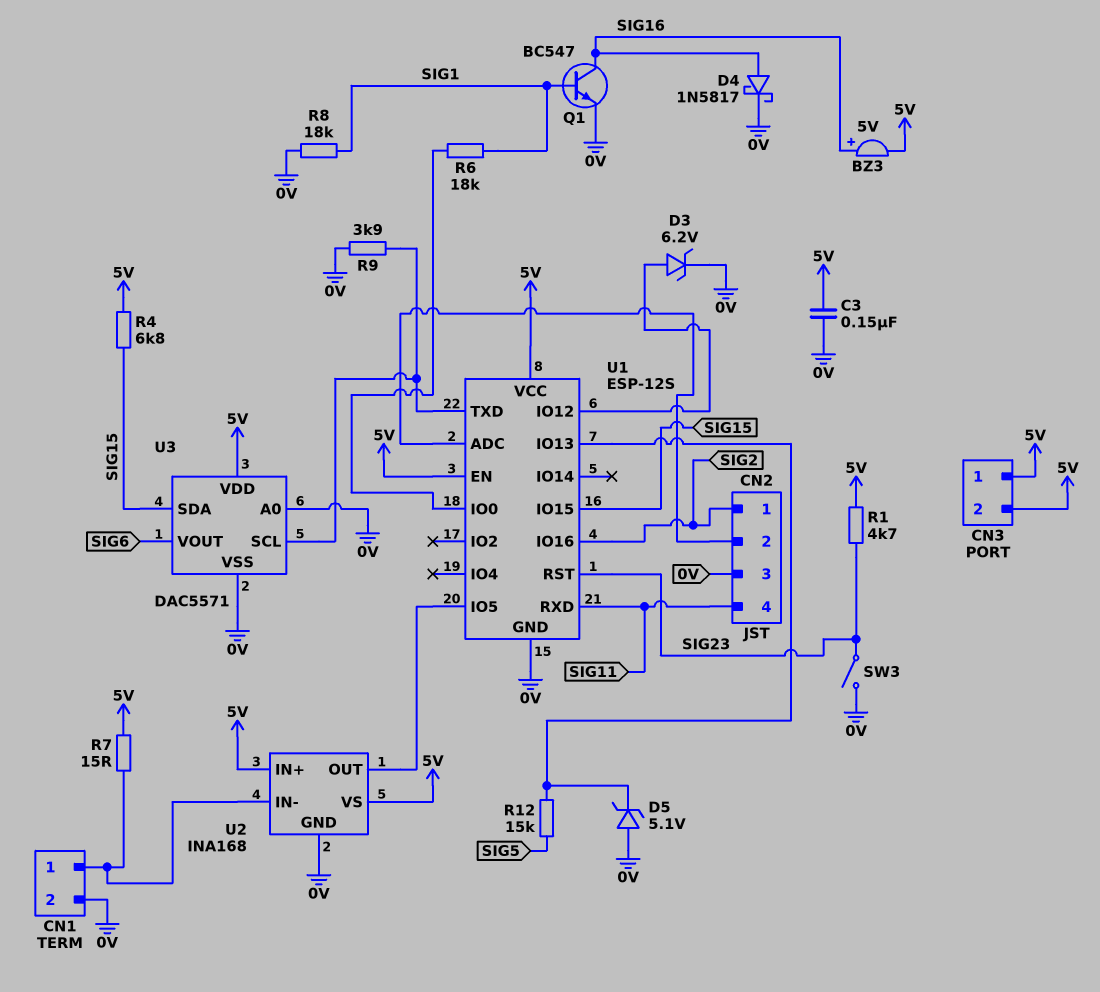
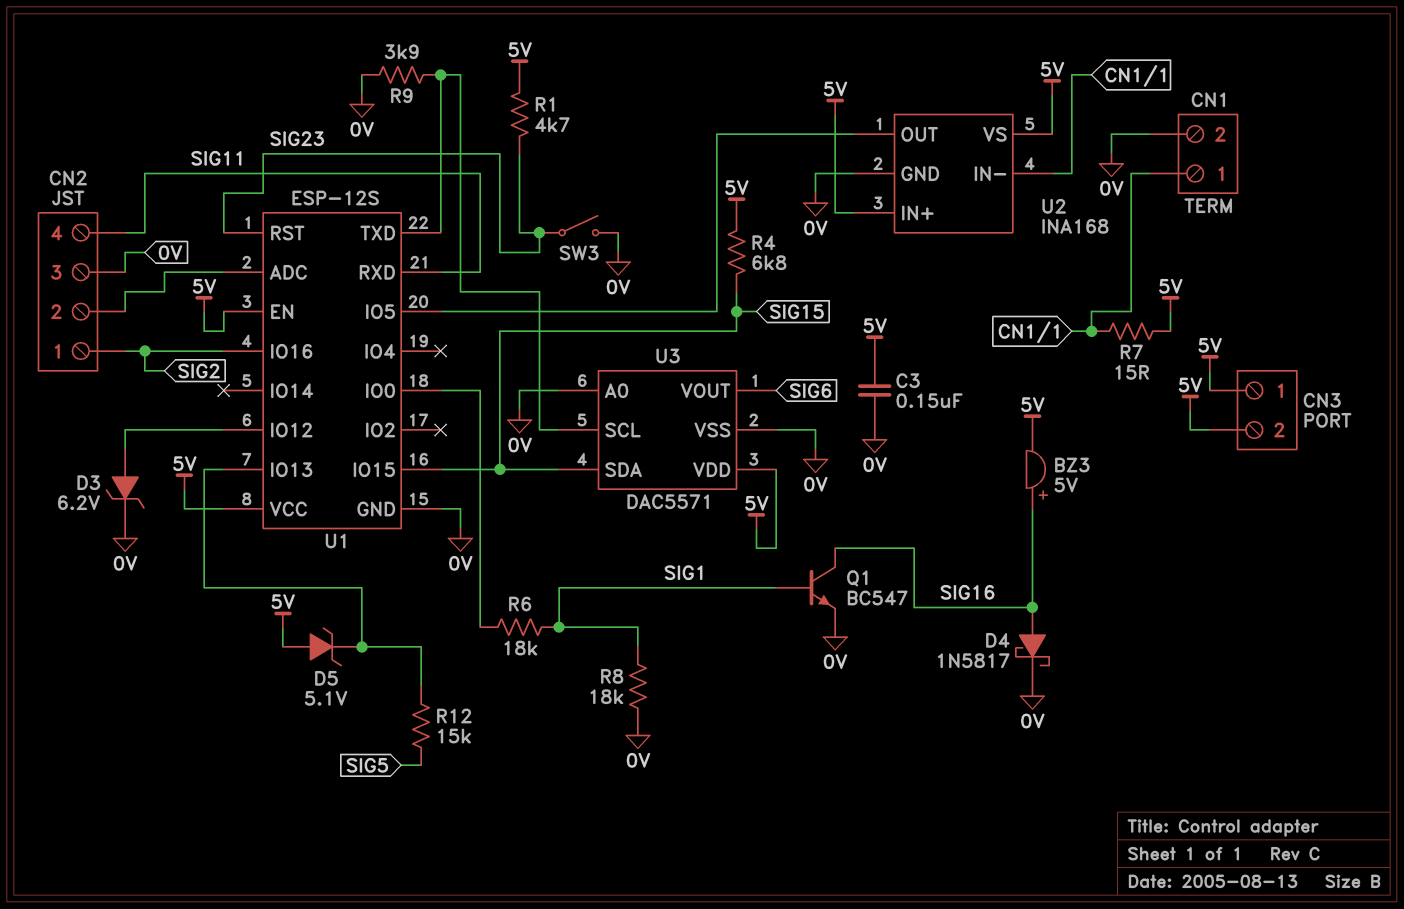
D5: zener 5.1V (A 0V, K U1/IO13) -> zener 5.1V (A 5V, K U1/IO13)

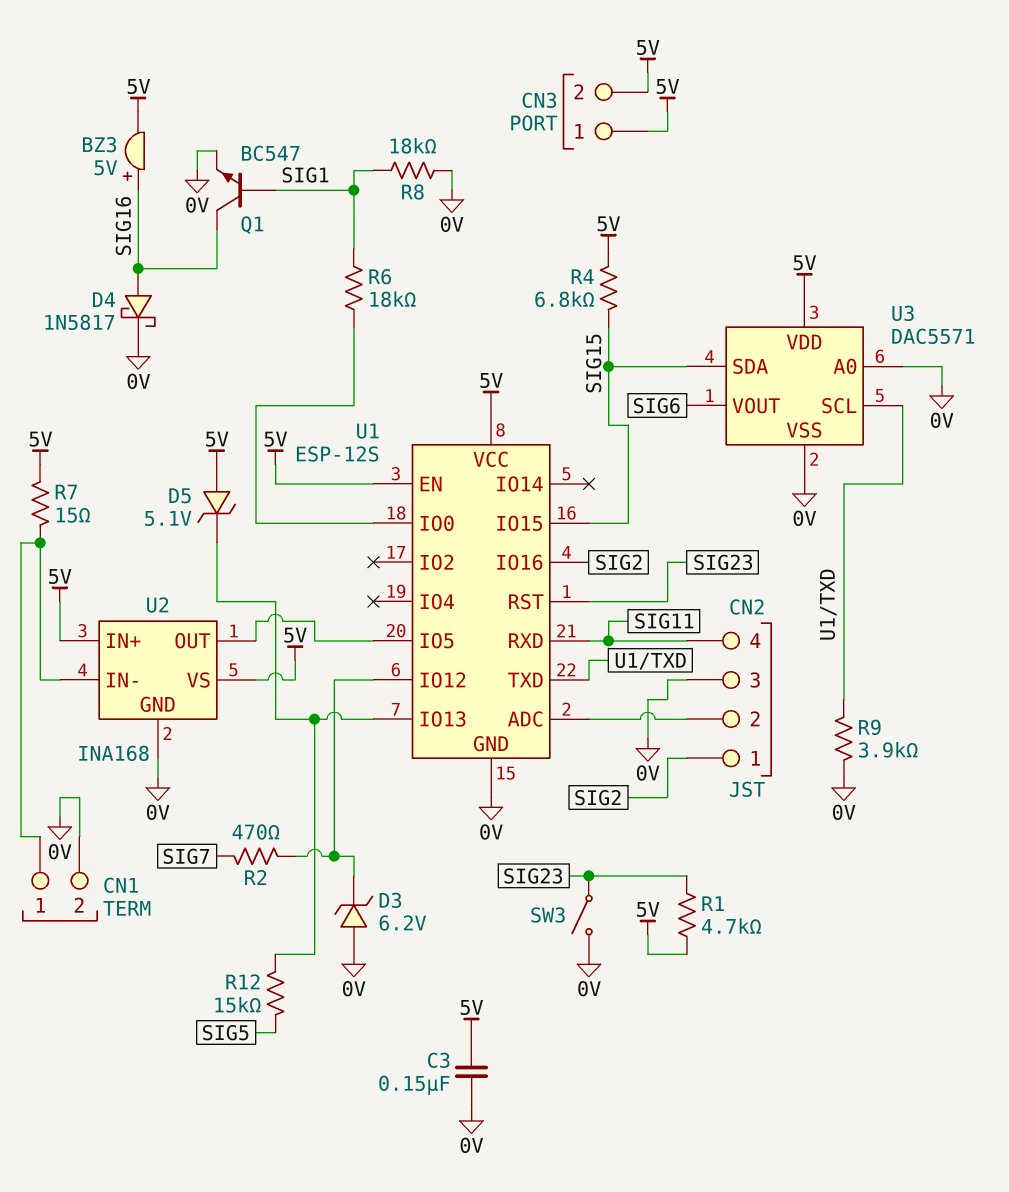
D3: zener 6.2V (A U1/IO12, K 0V) -> zener 6.2V (A 0V, K U1/IO12)
R2: none -> 470 (SIG7, U1/IO12)

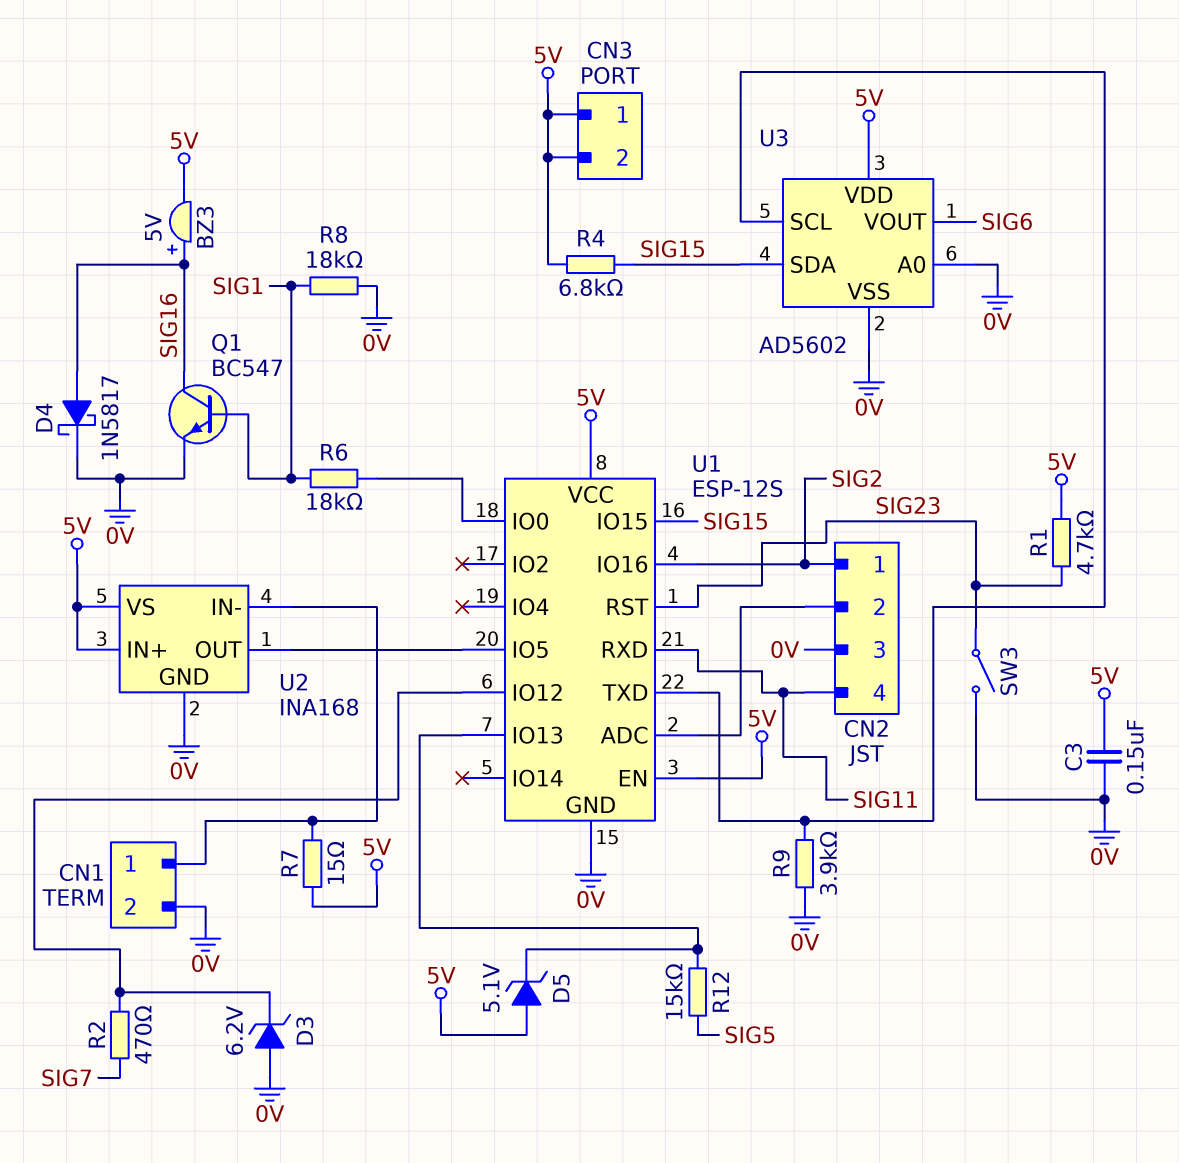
U3: DAC5571 -> AD5602

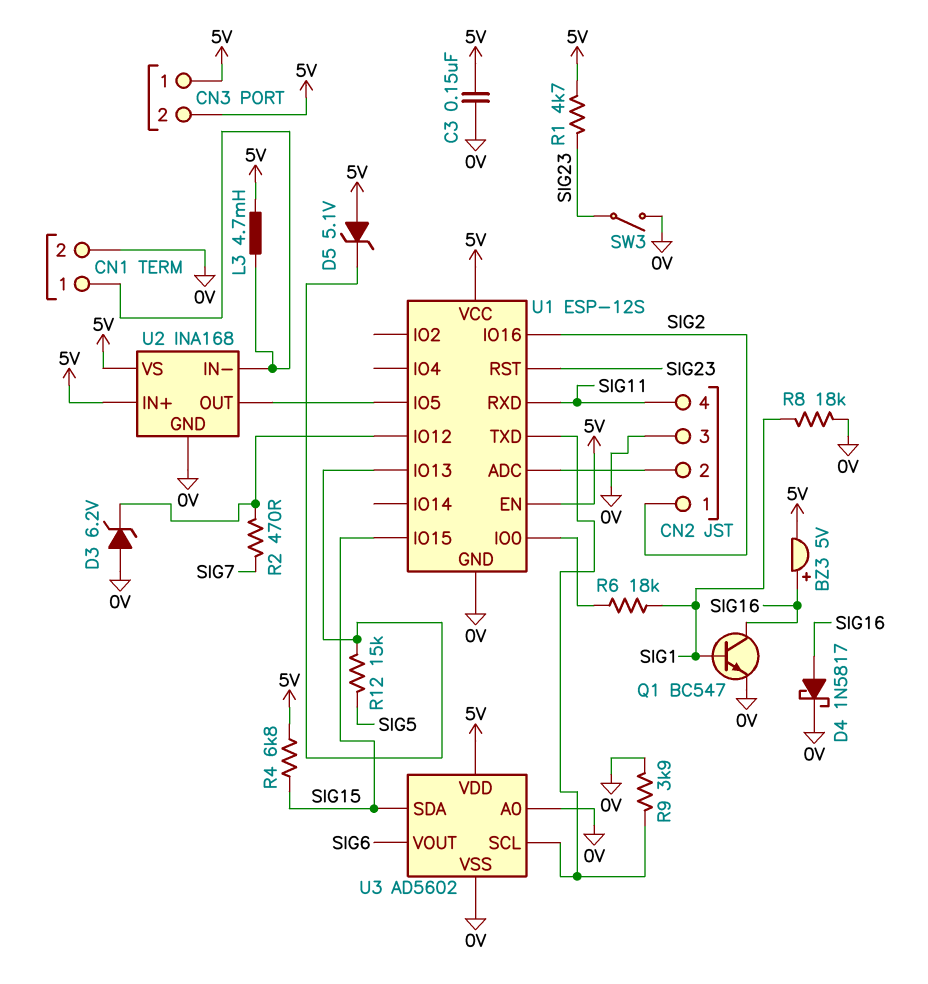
L3: none -> 4.7mH (5V, CN1/1)
R7: 15 (5V, CN1/1) -> none

